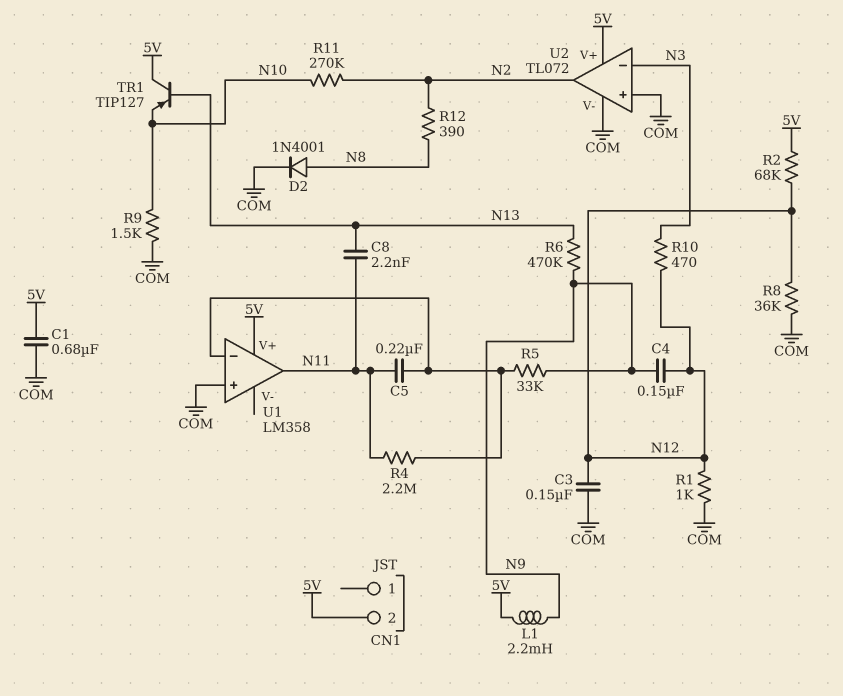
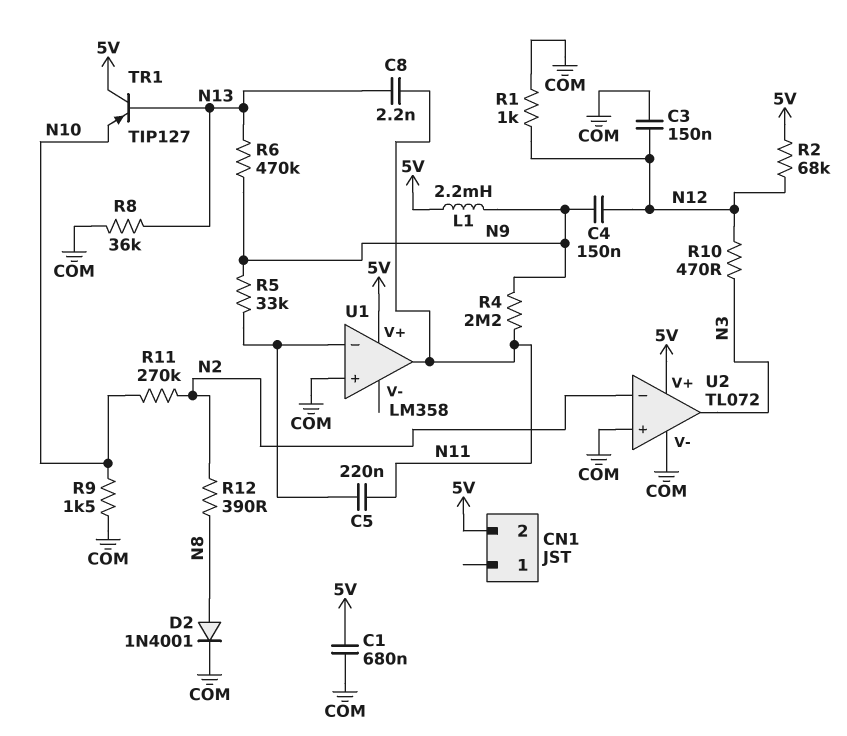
R4: 2.2M (N11, U1/in-) -> 2.2M (N9, N11)
R8: 36k (COM, N12) -> 36k (COM, N13)
U2 pin in-: N3 -> N2
U2 pin out: N2 -> N3

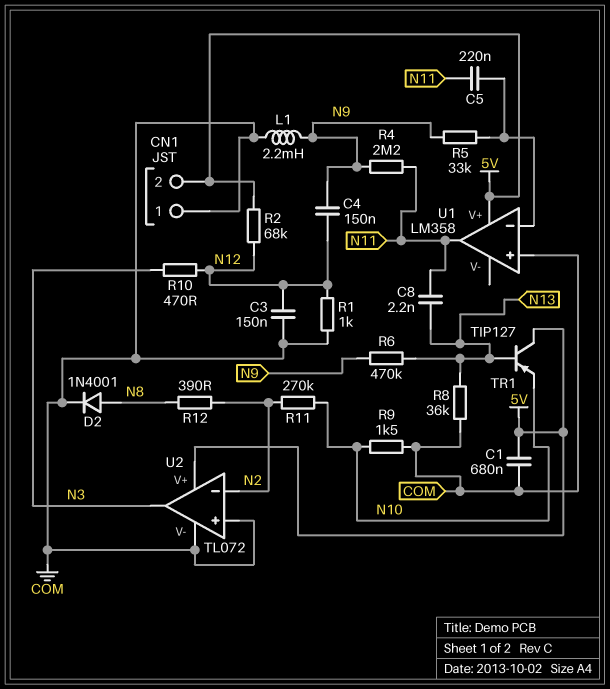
CN1 pin 1: none -> COM
L1: 2.2mH (5V, N9) -> 2.2mH (COM, N9)

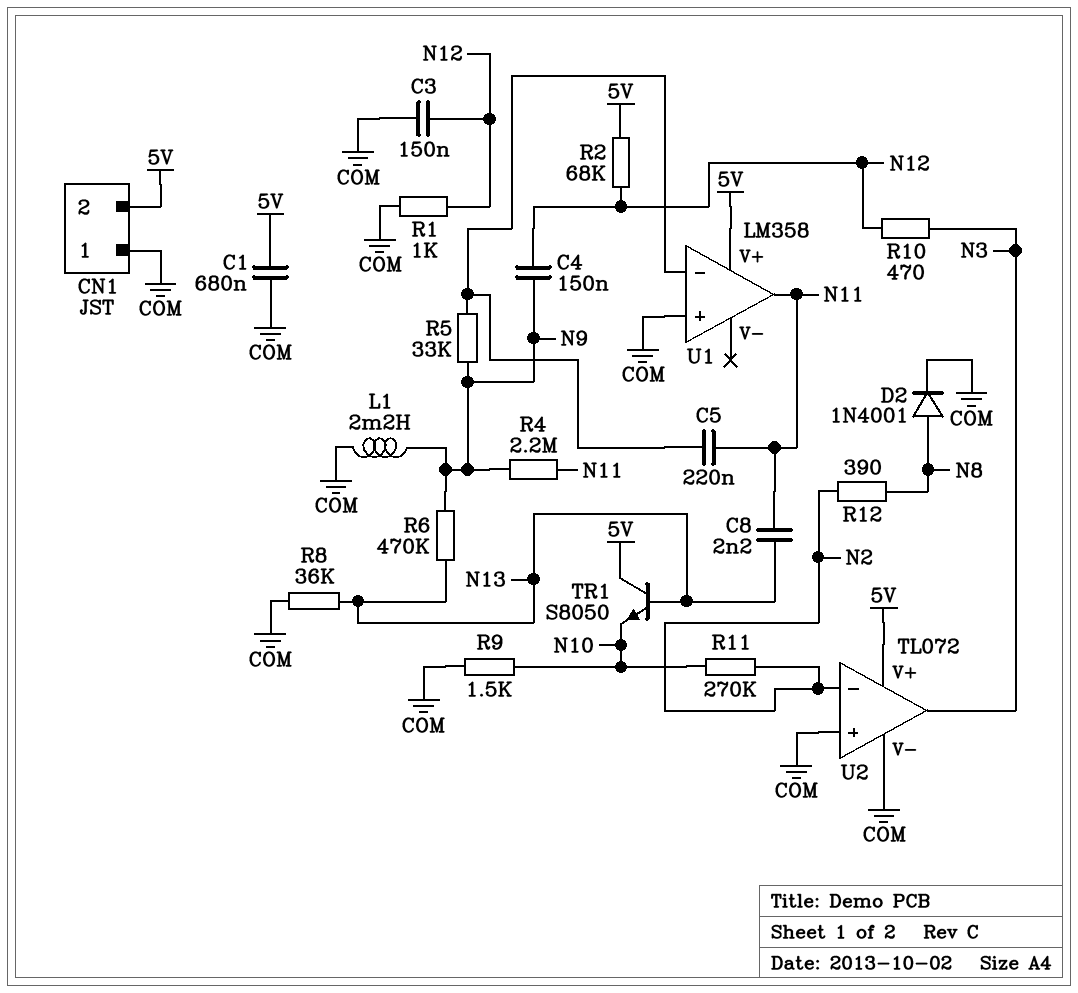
TR1: PNP TIP127 (B N13, C 5V, E N10) -> NPN S8050 (B N13, C 5V, E N10)

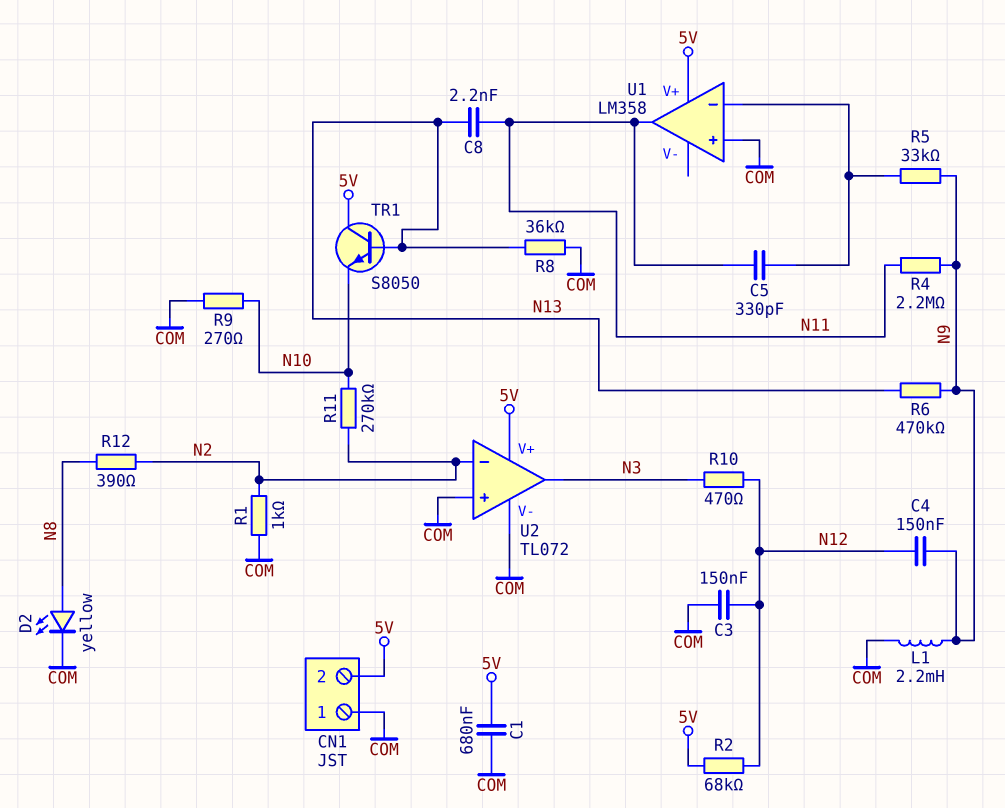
C5: 220nF (N11, U1/in-) -> 330pF (N11, U1/in-)
D2: diode 1N4001 (A N8, K COM) -> LED yellow (A N8, K COM)
R1: 1k (COM, N12) -> 1k (COM, N2)
R9: 1.5k (COM, N10) -> 270 (COM, N10)

